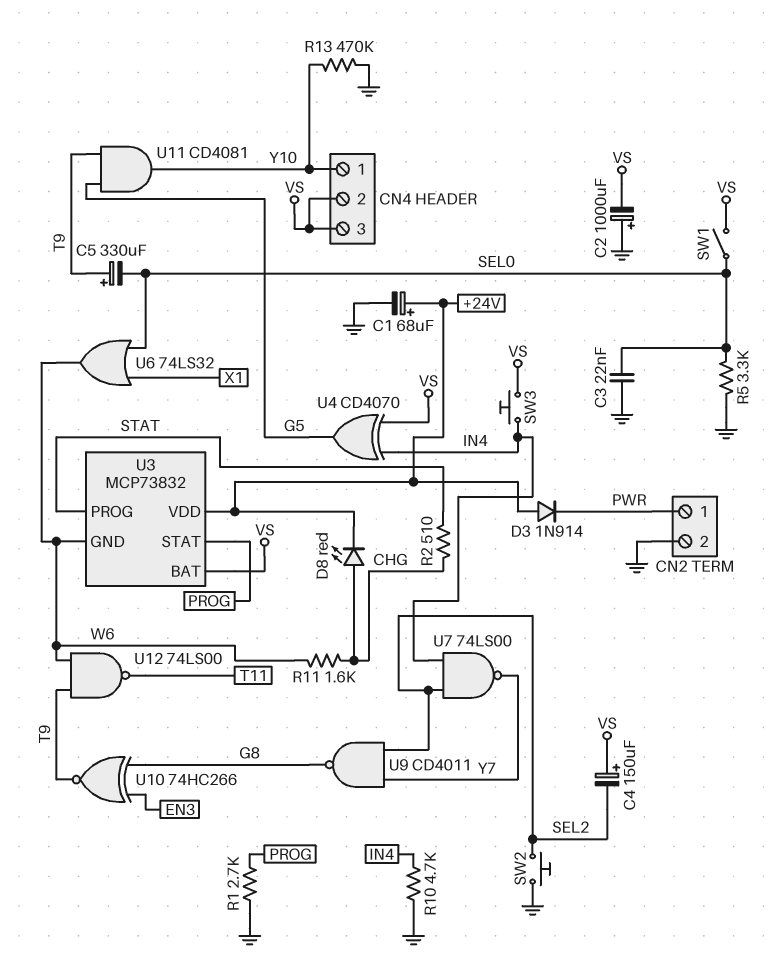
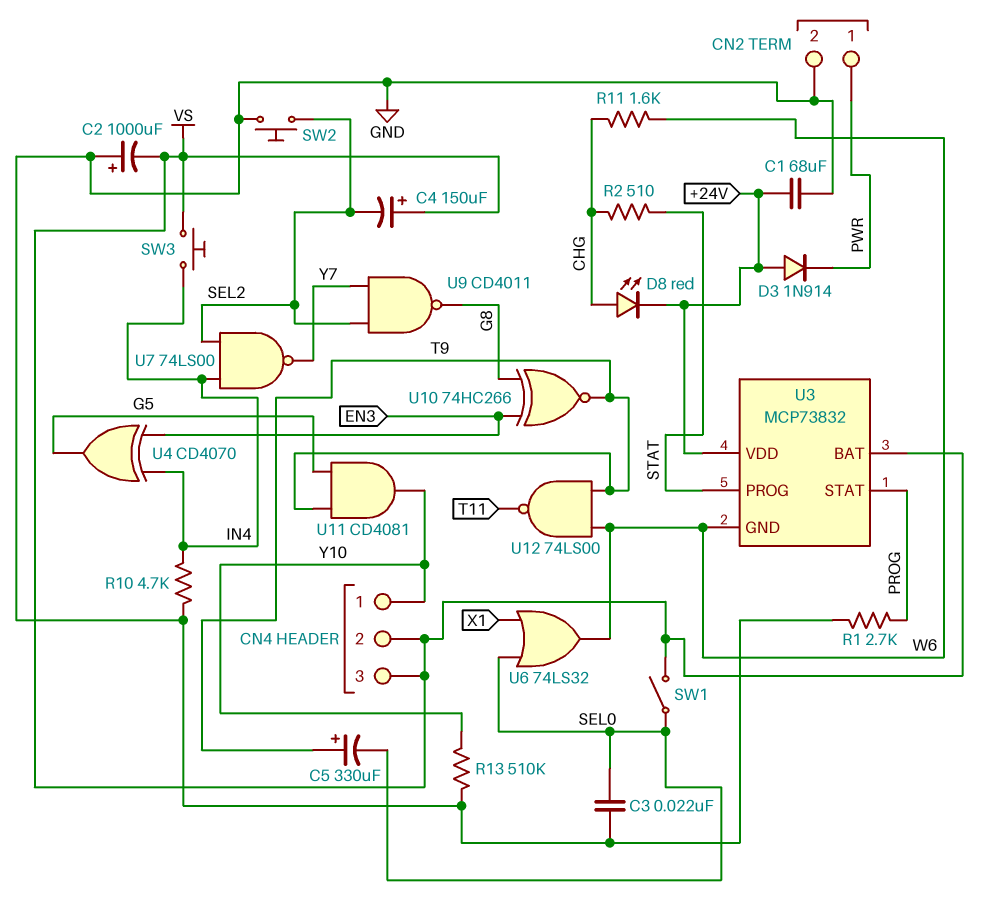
C1: 68uF (plus +24V, minus GND) -> 68uF (+24V, GND)
R5: 3.3k (GND, SEL0) -> none
R13: 470k (GND, Y10) -> 510k (GND, Y10)
U4: XOR CD4070 (in IN4, in VS, out G5) -> XOR CD4070 (in EN3, in IN4, out G5)

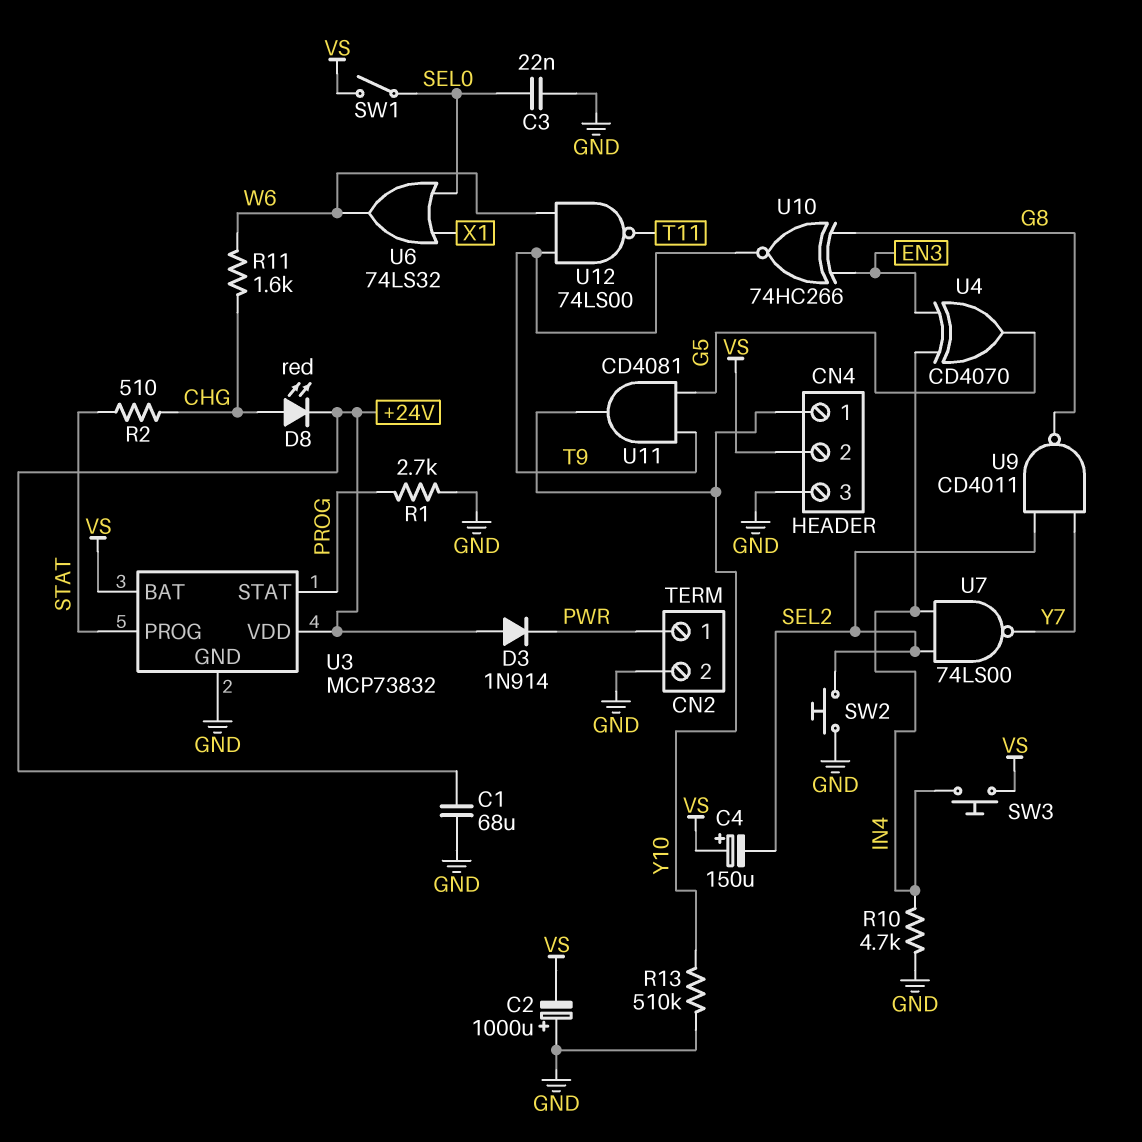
C5: 330uF (plus T9, minus SEL0) -> none
CN4 pin 3: VS -> GND
U3 pin GND: W6 -> GND

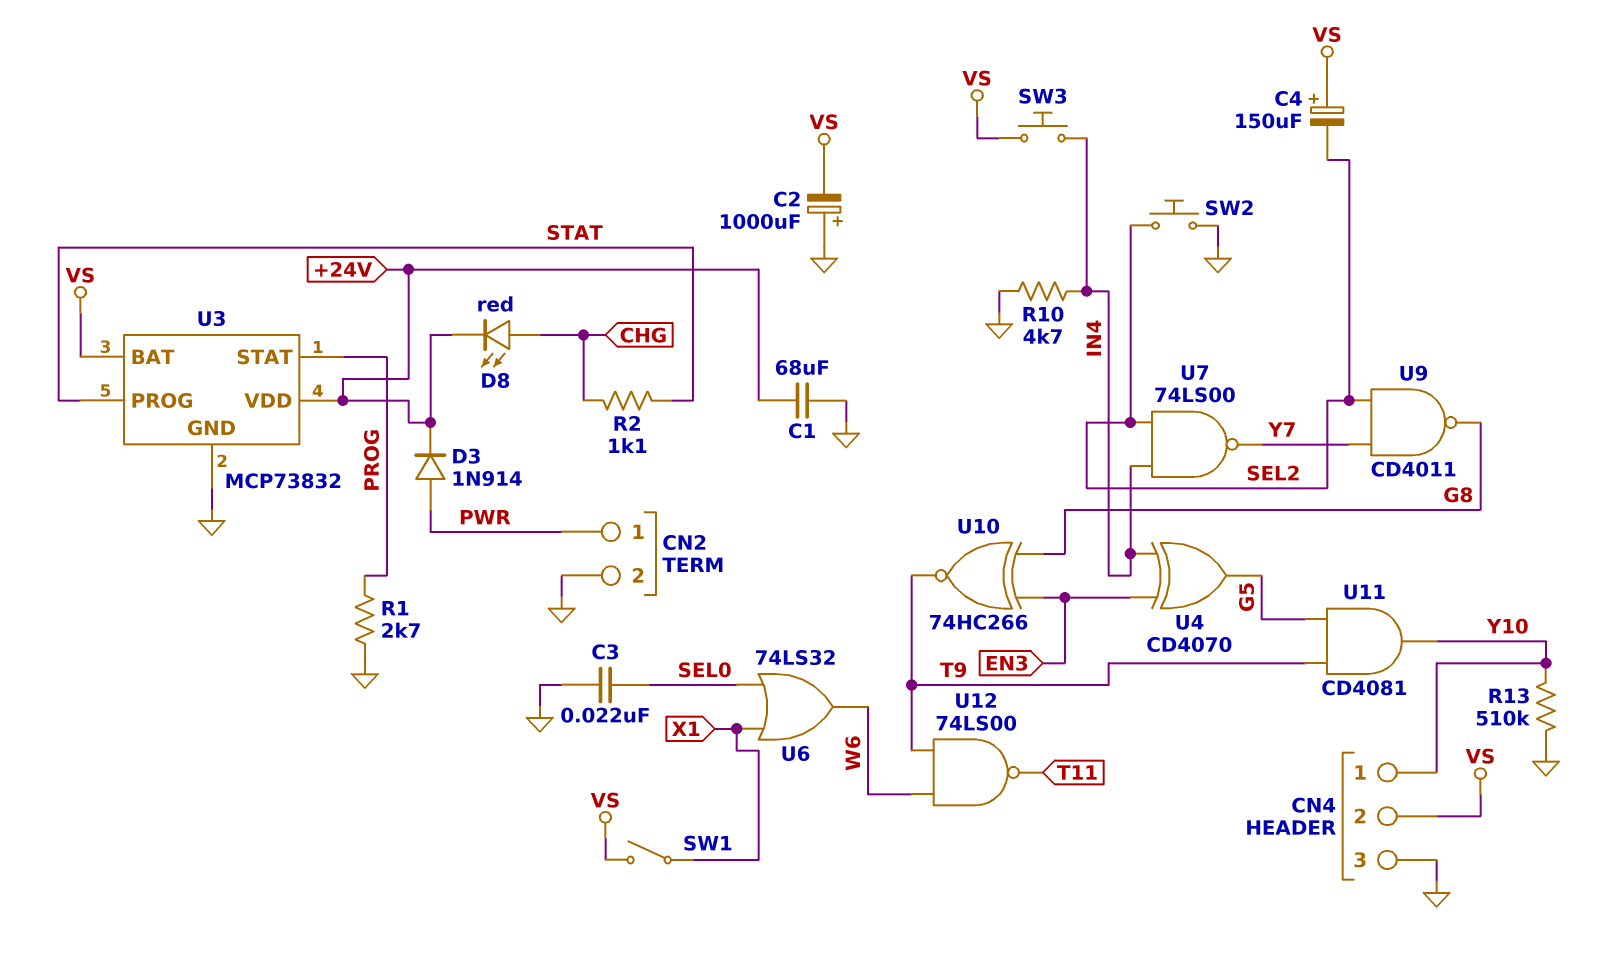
D3: diode 1N914 (A +24V, K PWR) -> diode 1N914 (A PWR, K +24V)
R2: 510 (CHG, STAT) -> 1.1k (CHG, STAT)
R11: 1.6k (CHG, W6) -> none
SW1: switch (SEL0, VS) -> switch (VS, X1)

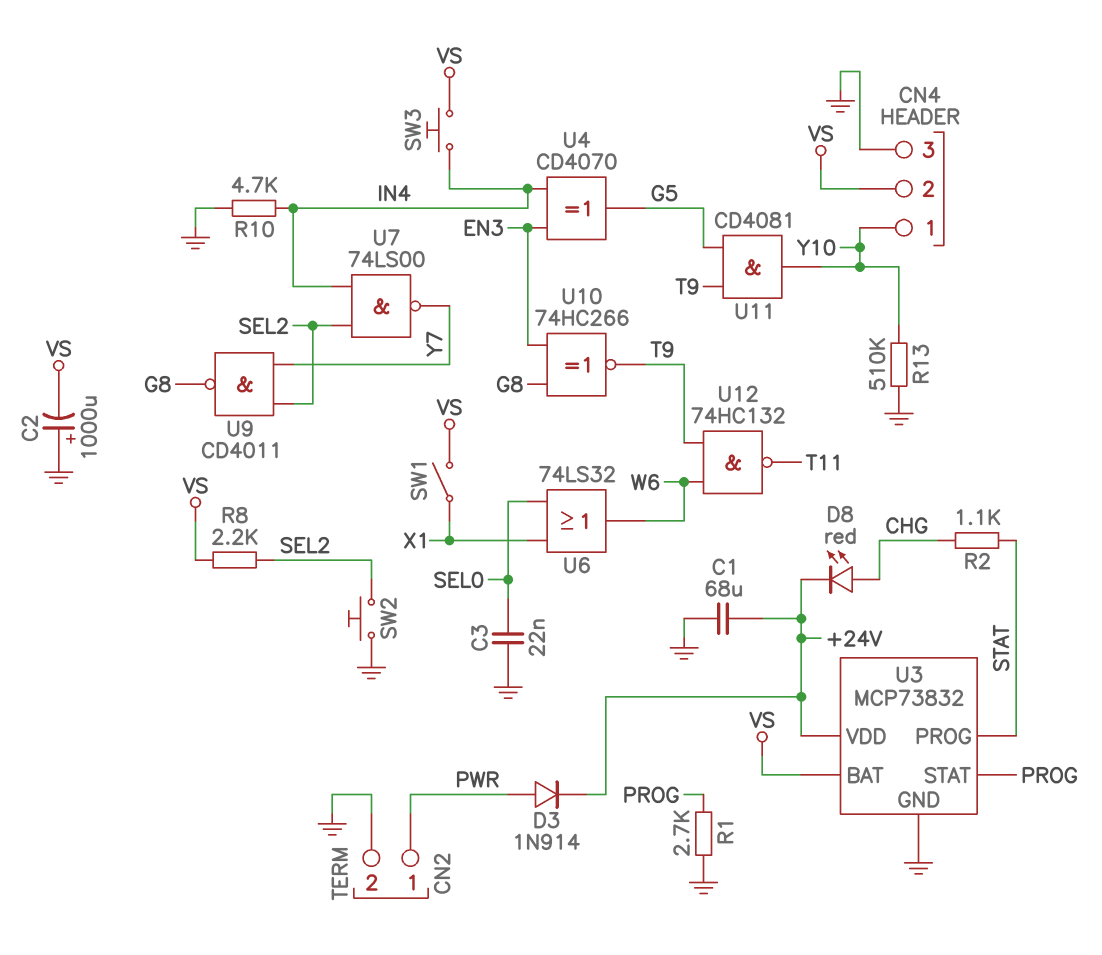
C4: 150uF (plus VS, minus SEL2) -> none
R8: none -> 2.2k (SEL2, VS)
U12: NAND 74LS00 (in T9, in W6, out T11) -> NAND 74HC132 (in T9, in W6, out T11)

